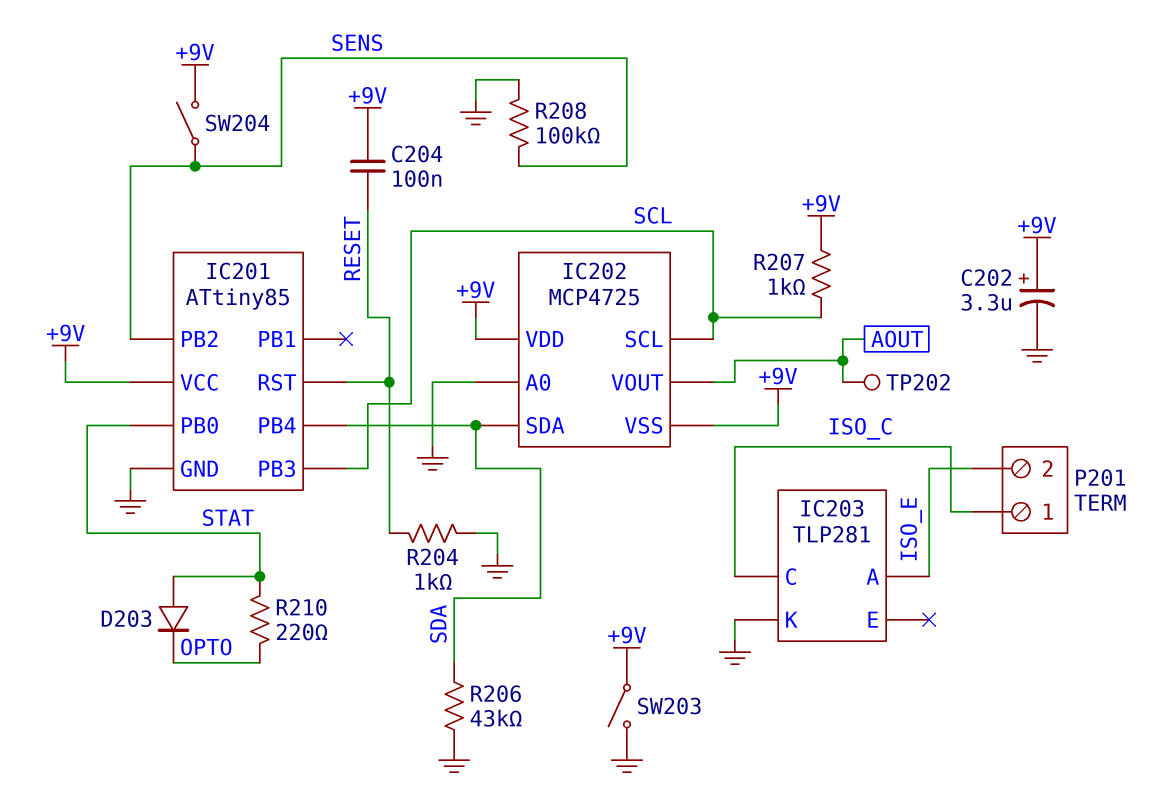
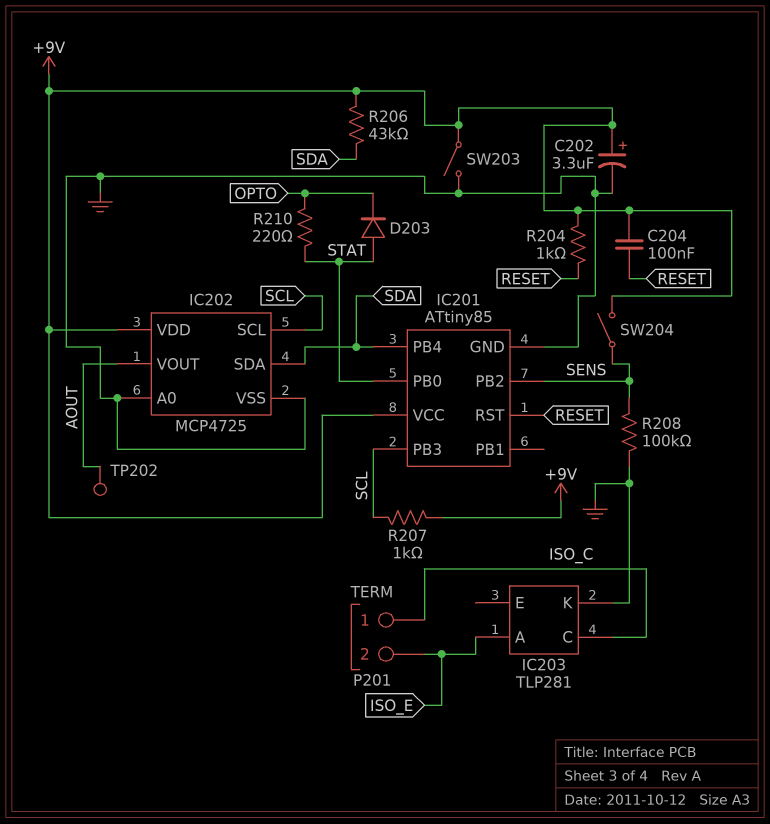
IC202 pin VSS: +9V -> GND
R204: 1k (GND, RESET) -> 1k (+9V, RESET)
R206: 43k (GND, SDA) -> 43k (+9V, SDA)

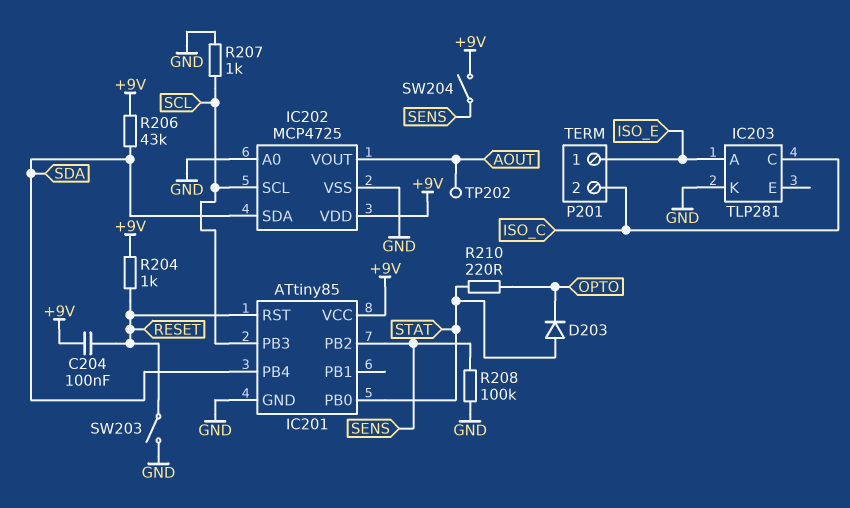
C202: 3.3uF (plus +9V, minus GND) -> none
P201 pin 1: ISO_C -> ISO_E
P201 pin 2: ISO_E -> ISO_C
R207: 1k (+9V, SCL) -> 1k (GND, SCL)
SW203: switch (+9V, GND) -> switch (GND, RESET)

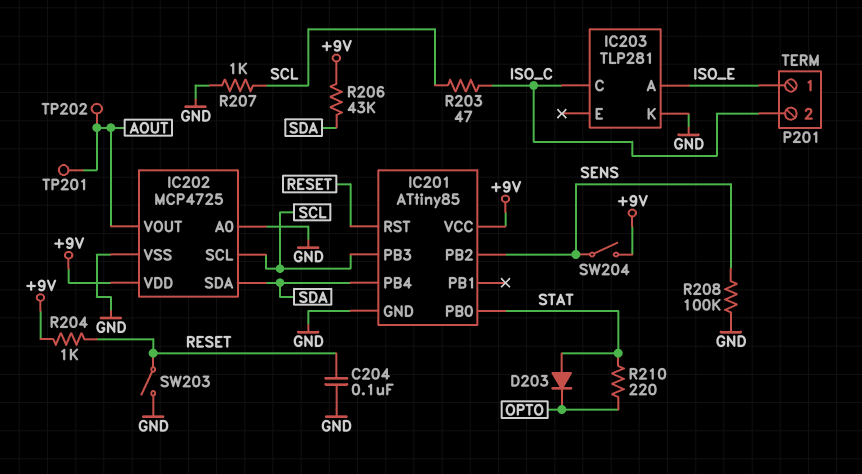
C204: 100nF (+9V, RESET) -> 100nF (GND, RESET)
R203: none -> 47 (ISO_C, SCL)
TP201: none -> test point (AOUT)

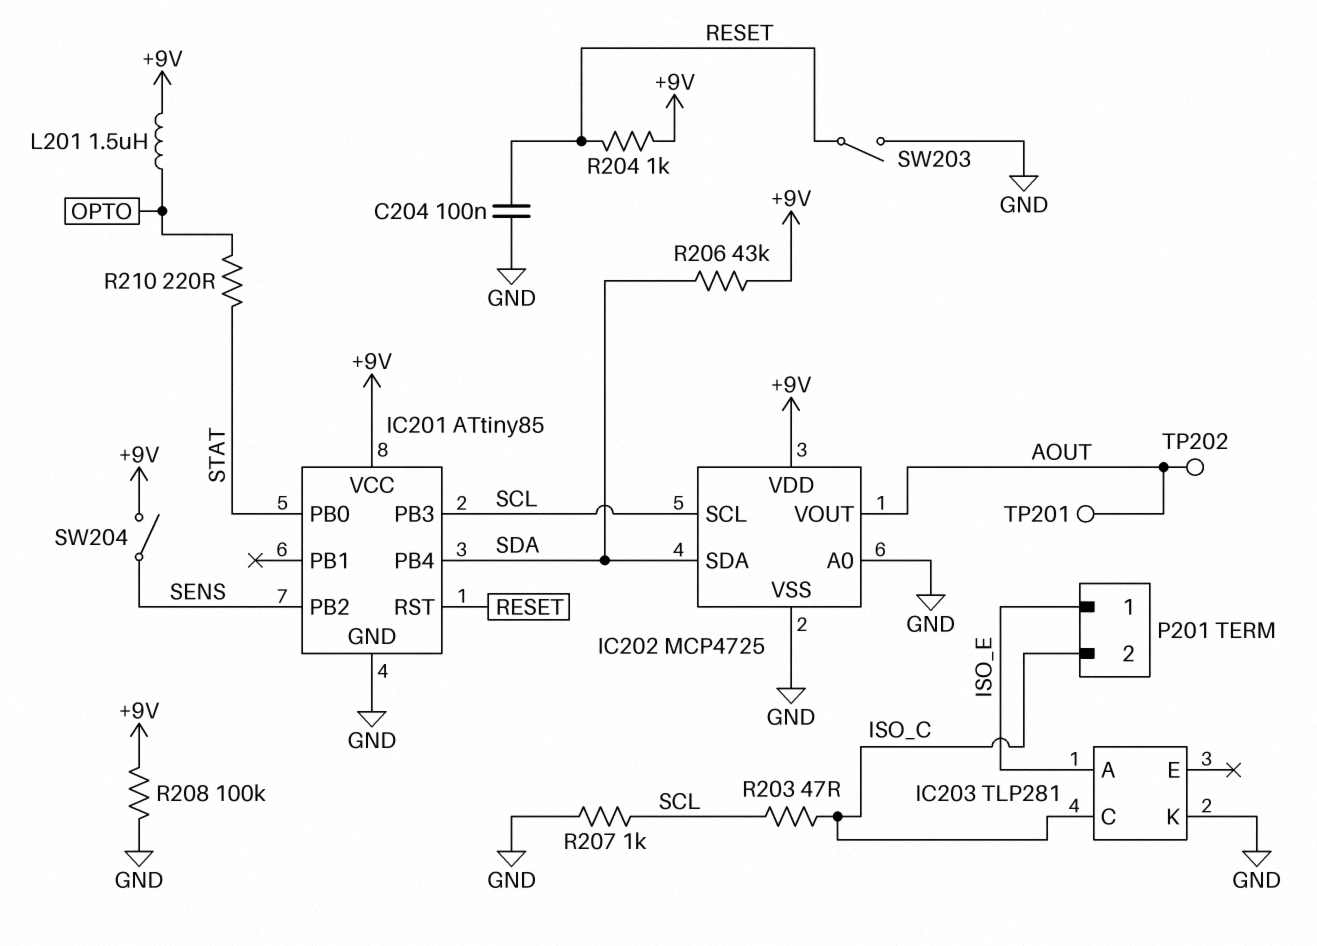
D203: diode (A STAT, K OPTO) -> none
L201: none -> 1.5uH (+9V, OPTO)
R208: 100k (GND, SENS) -> 100k (+9V, GND)

